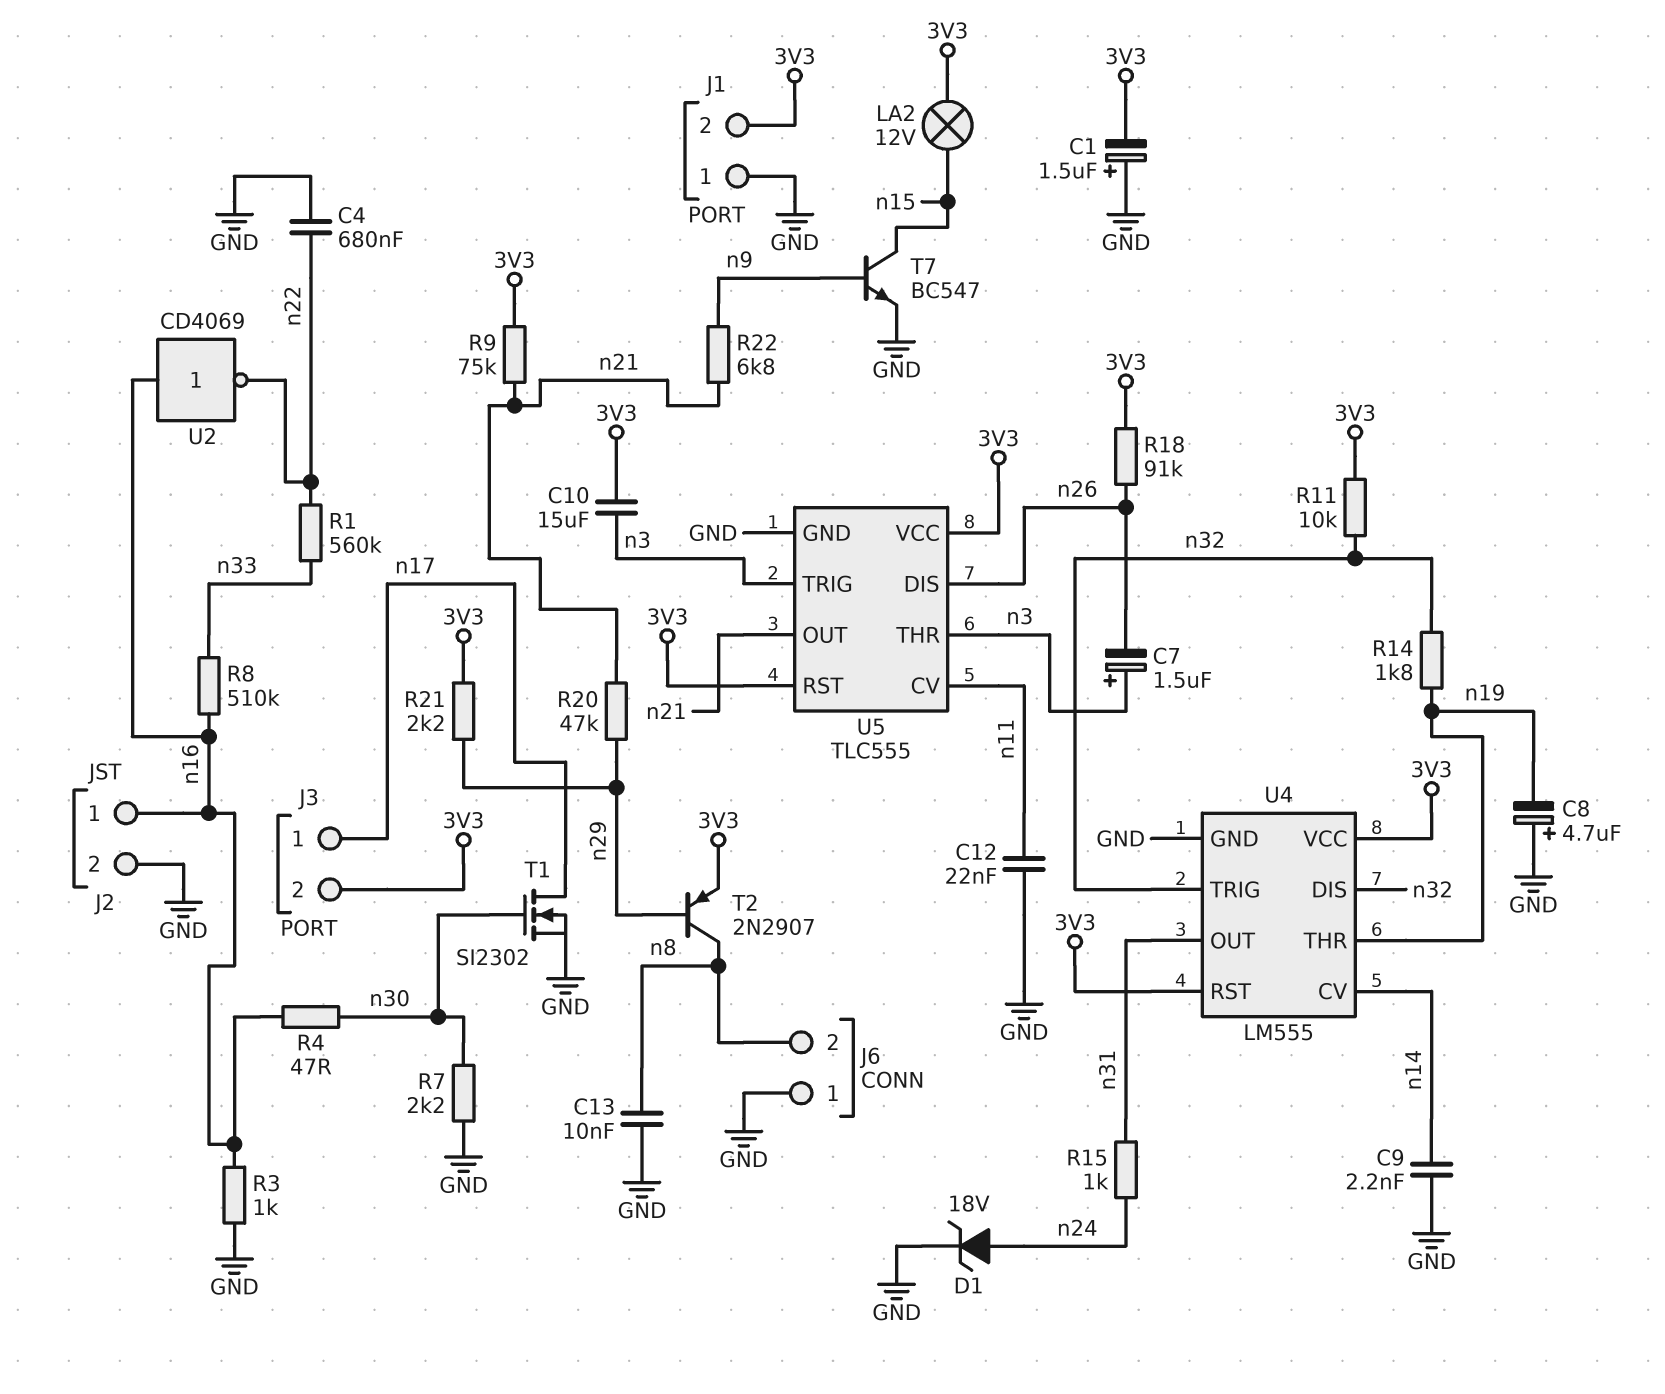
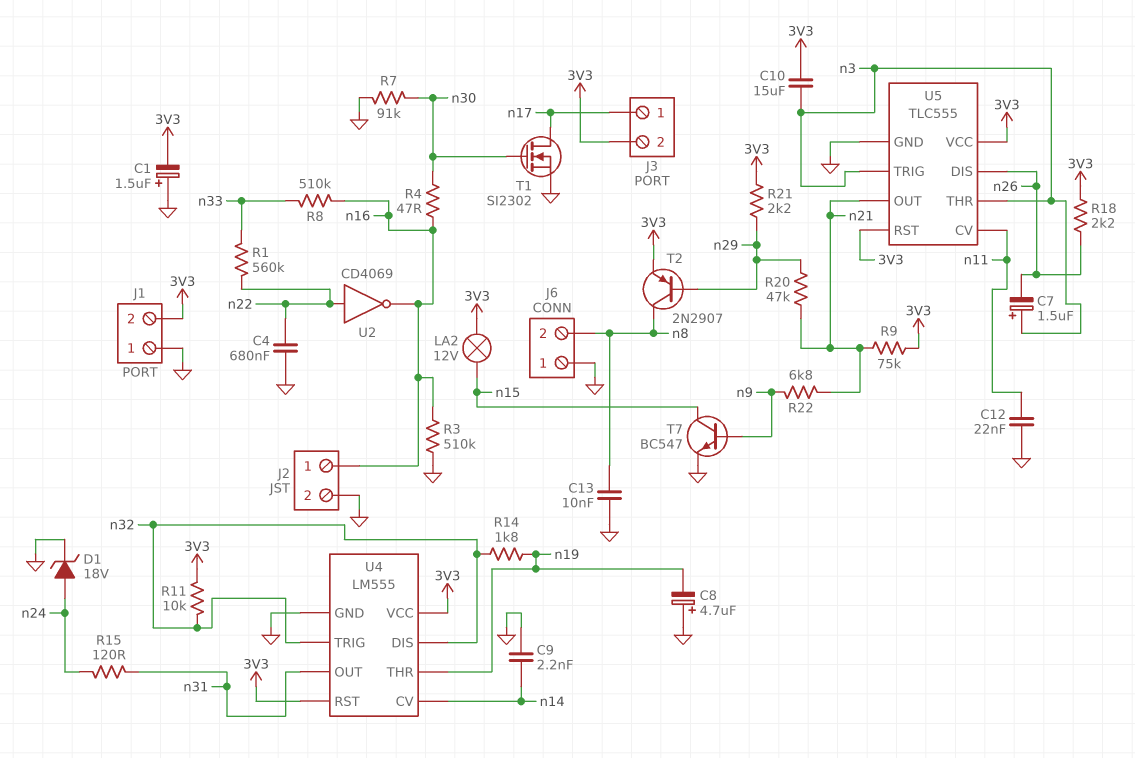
R3: 1k (GND, n16) -> 510k (GND, n16)
R7: 2.2k (GND, n30) -> 91k (GND, n30)
R15: 1k (n24, n31) -> 120 (n24, n31)
R18: 91k (3V3, n26) -> 2.2k (3V3, n26)
U2: NOT CD4069 (in n16, out n22) -> NOT CD4069 (in n22, out n16)

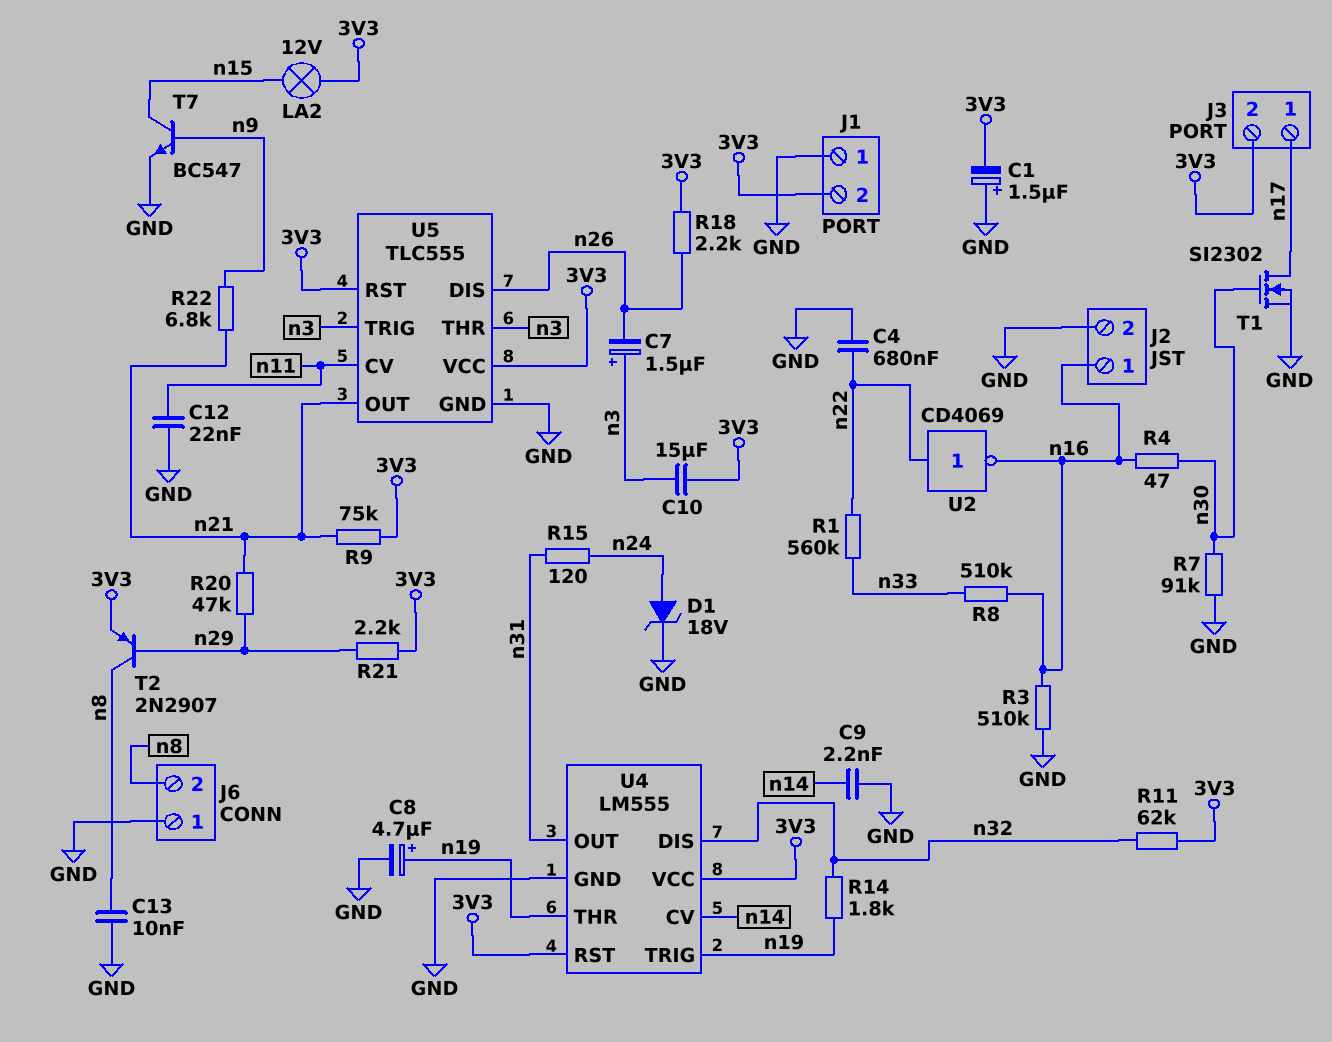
C8: 4.7uF (plus GND, minus n19) -> 4.7uF (plus n19, minus GND)
R11: 10k (3V3, n32) -> 62k (3V3, n32)
U4 pin TRIG: n32 -> n19

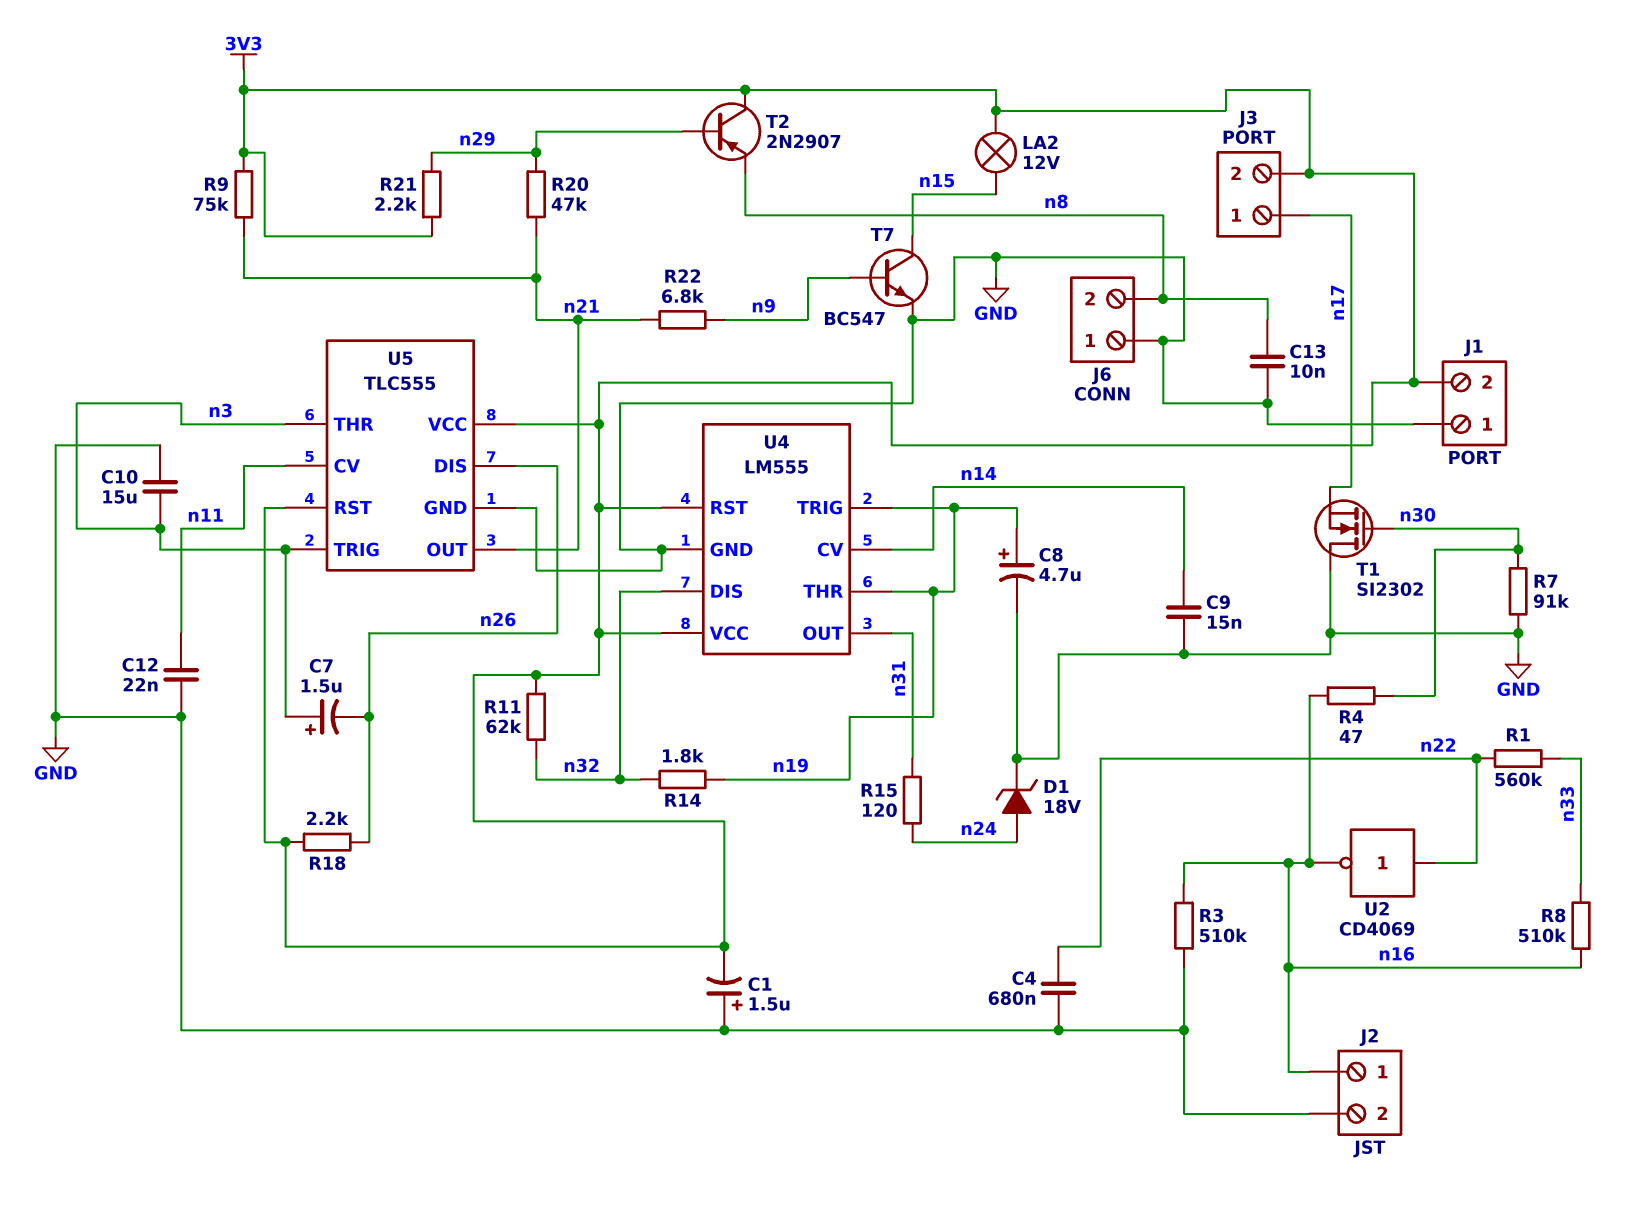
C9: 2.2nF (GND, n14) -> 15nF (GND, n14)
C10: 15uF (3V3, n3) -> 15uF (GND, n3)
T1: NMOS SI2302 (G n30, D n17, S GND) -> NMOS SI2302 (G n30, D GND, S n17)
T2: PNP 2N2907 (B n29, C n8, E 3V3) -> PNP 2N2907 (B n29, C 3V3, E n8)

